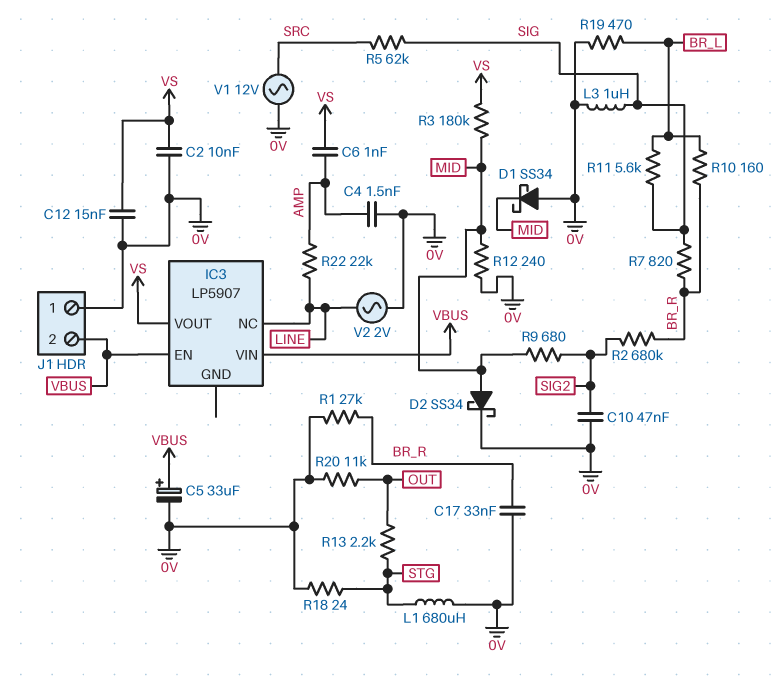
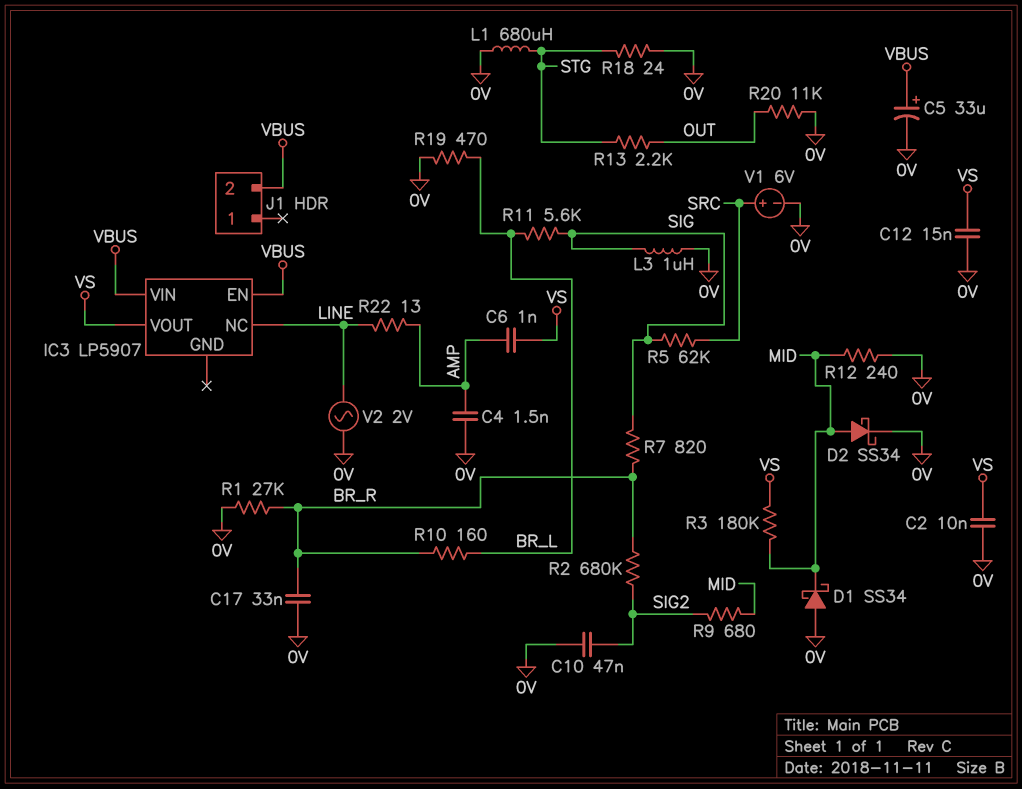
J1 pin 1: 0V -> none
R22: 22k (AMP, LINE) -> 13 (AMP, LINE)
V1: AC 12V (0V, SRC) -> 6V (plus SRC, minus 0V)

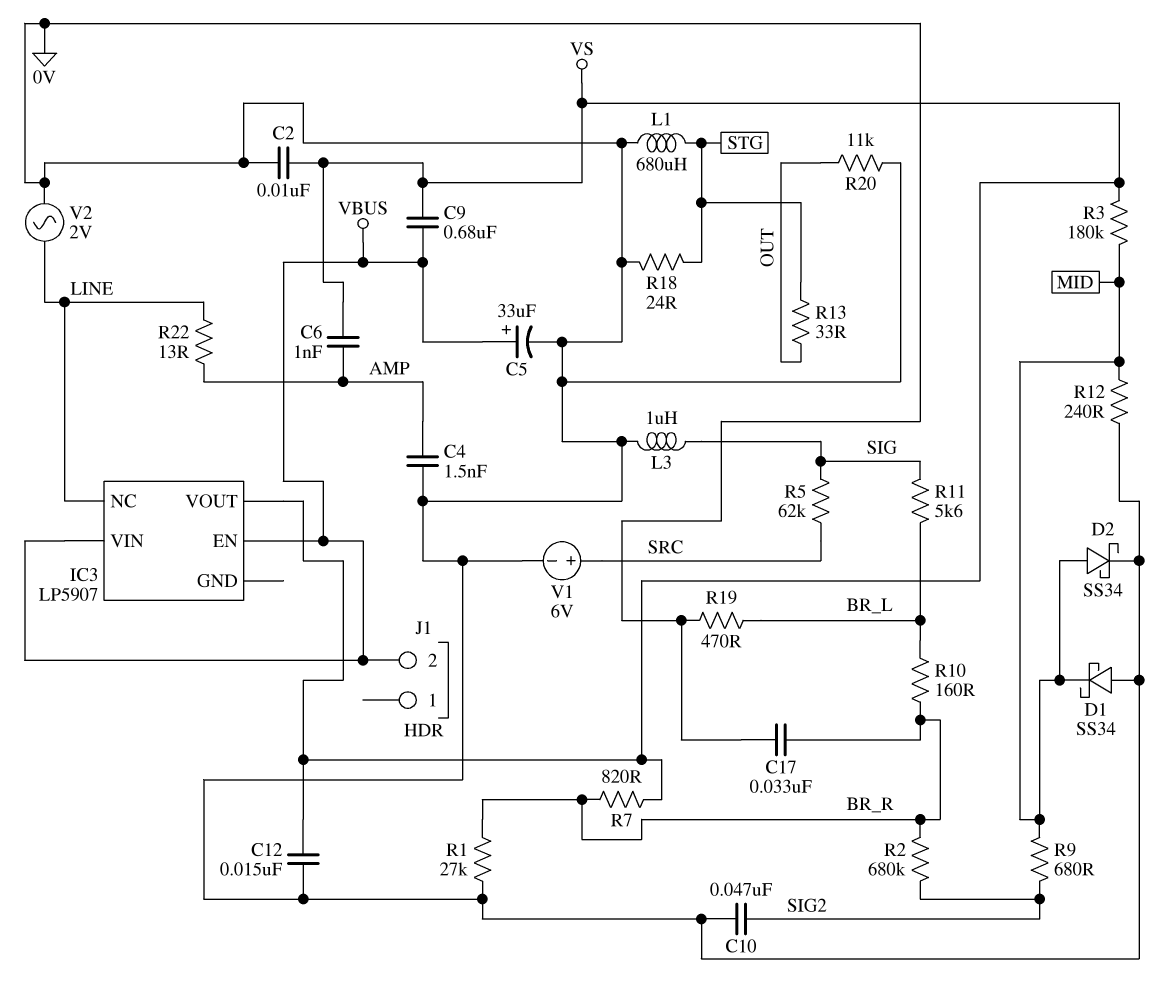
C9: none -> 680nF (VBUS, VS)
R7: 820 (BR_R, SIG) -> 820 (BR_R, VS)
R13: 2.2k (OUT, STG) -> 33 (OUT, STG)

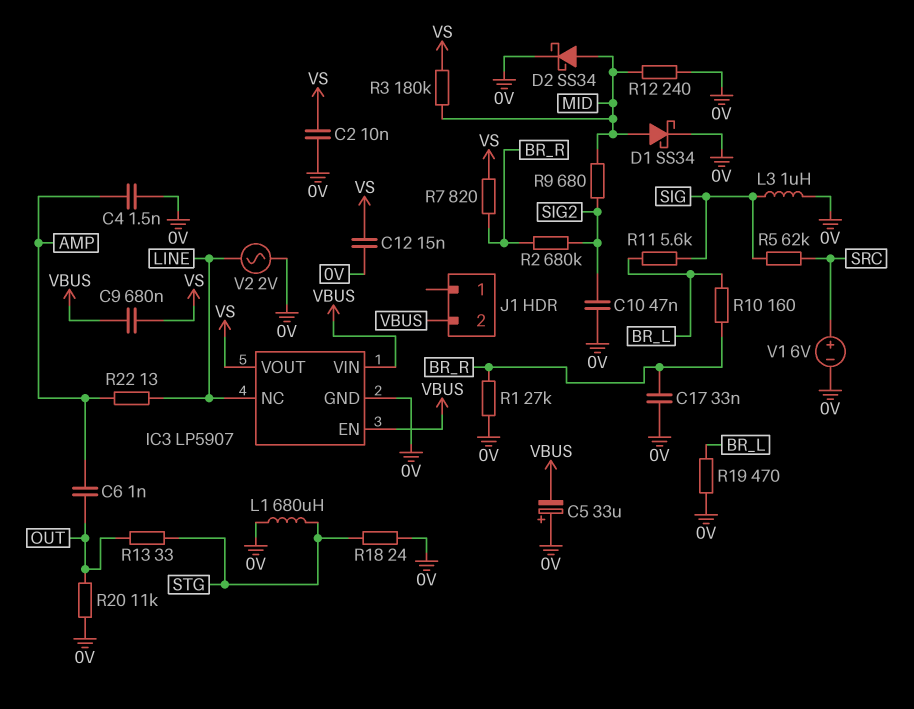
C5: 33uF (plus VBUS, minus 0V) -> 33uF (plus 0V, minus VBUS)
C6: 1nF (AMP, VS) -> 1nF (AMP, OUT)
D1: schottky SS34 (A 0V, K MID) -> schottky SS34 (A MID, K 0V)
IC3 pin GND: none -> 0V

